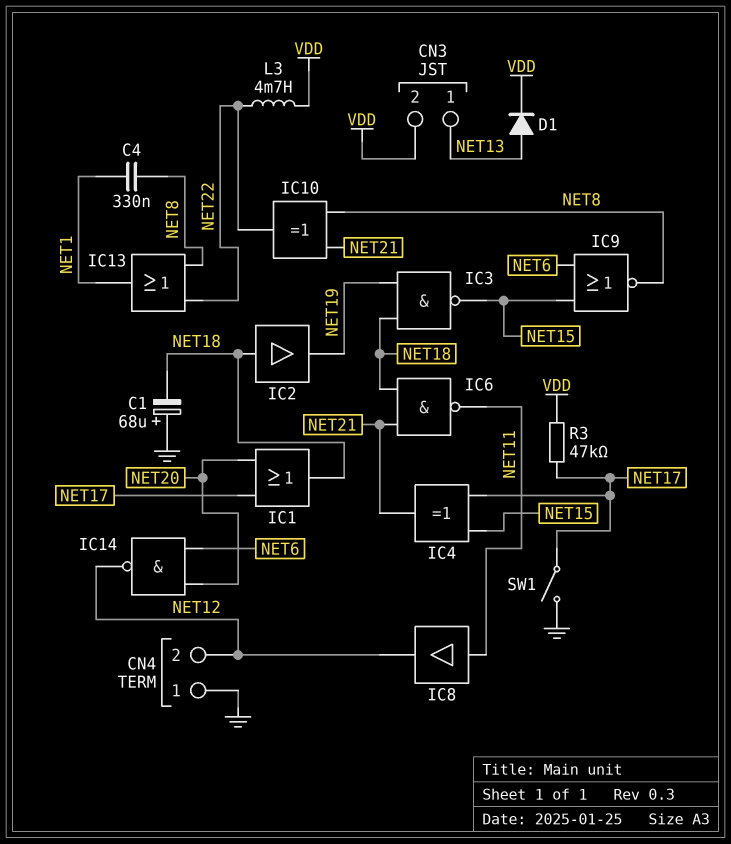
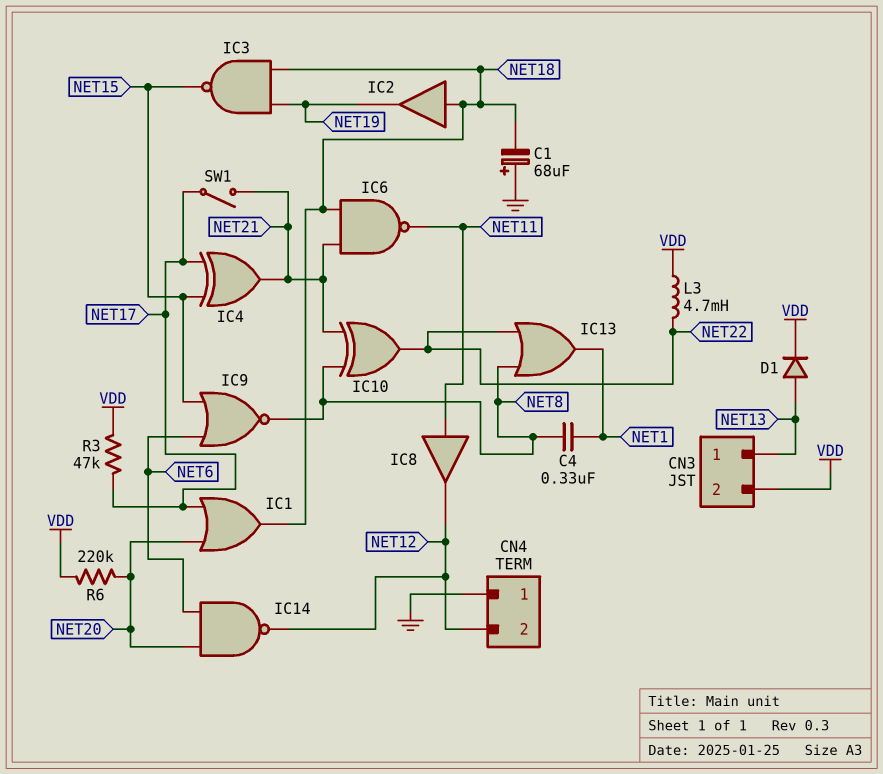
R6: none -> 220k (NET20, VDD)
SW1: switch (GND, NET17) -> switch (NET17, NET21)

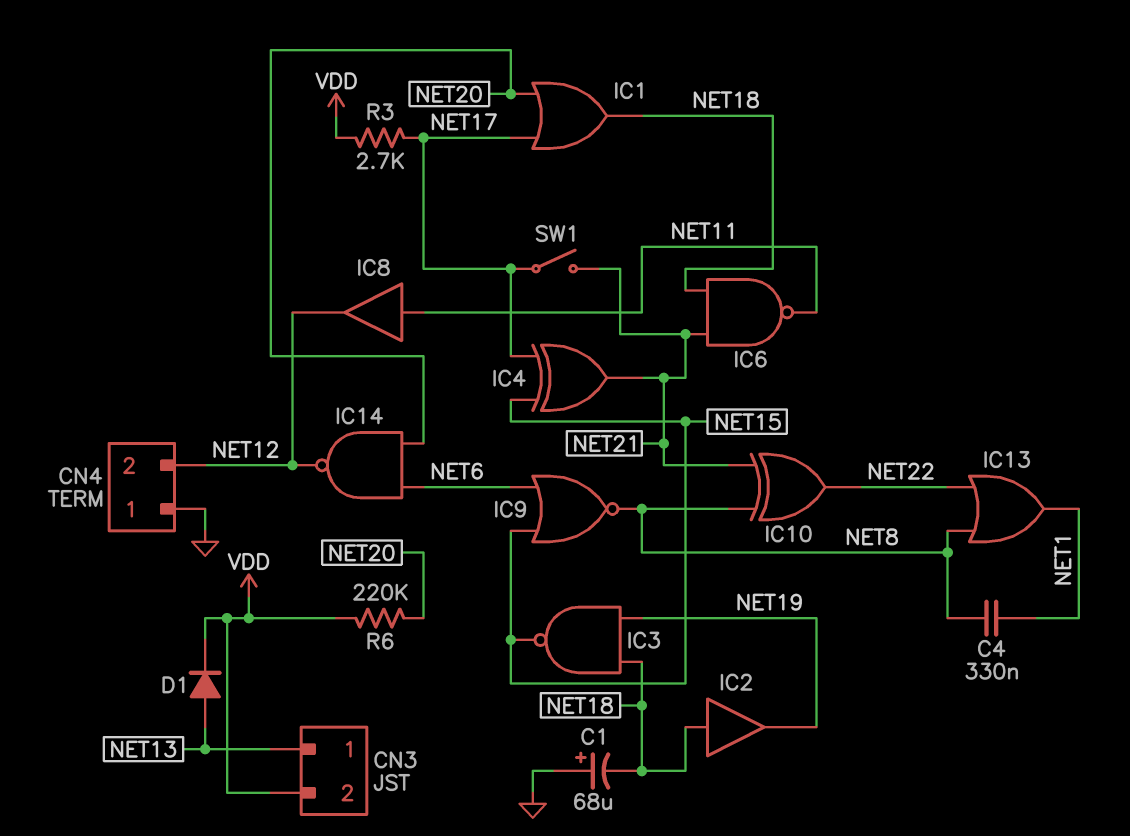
L3: 4.7mH (NET22, VDD) -> none
R3: 47k (NET17, VDD) -> 2.7k (NET17, VDD)

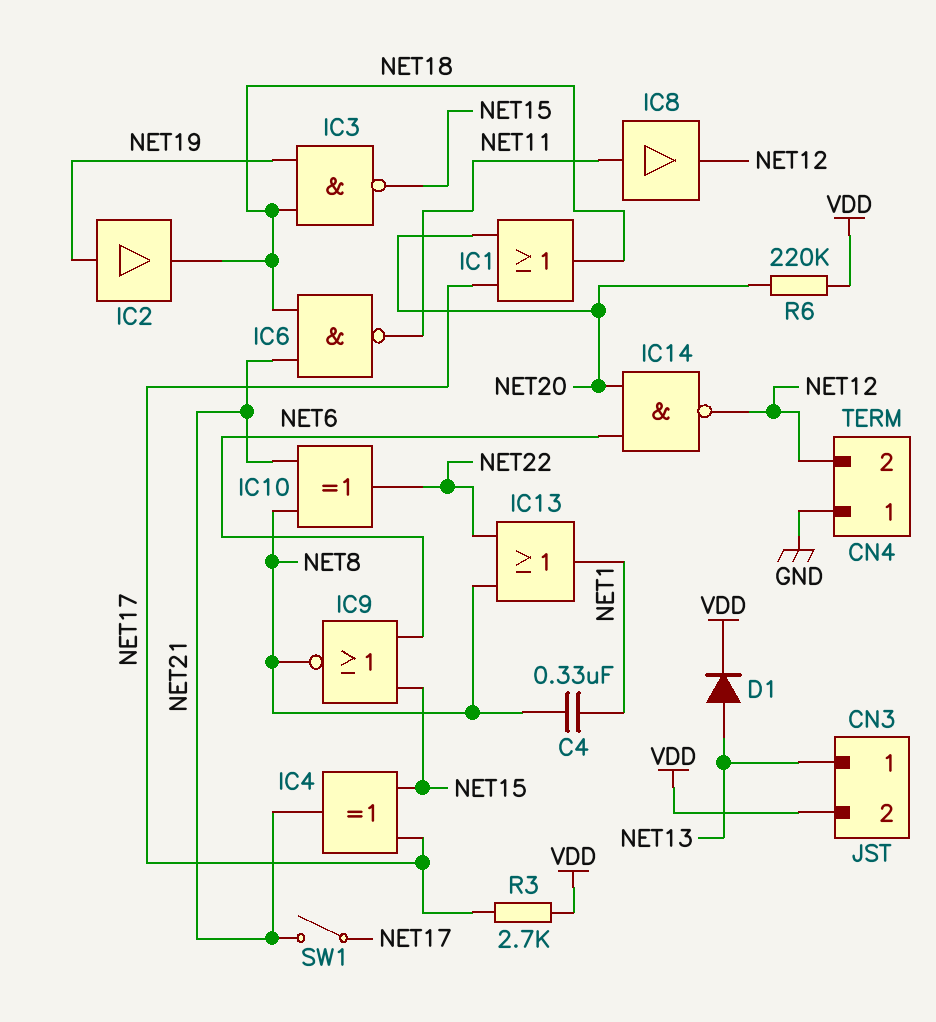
C1: 68uF (plus GND, minus NET18) -> none
IC2: buffer (in NET18, out NET19) -> buffer (in NET19, out NET18)

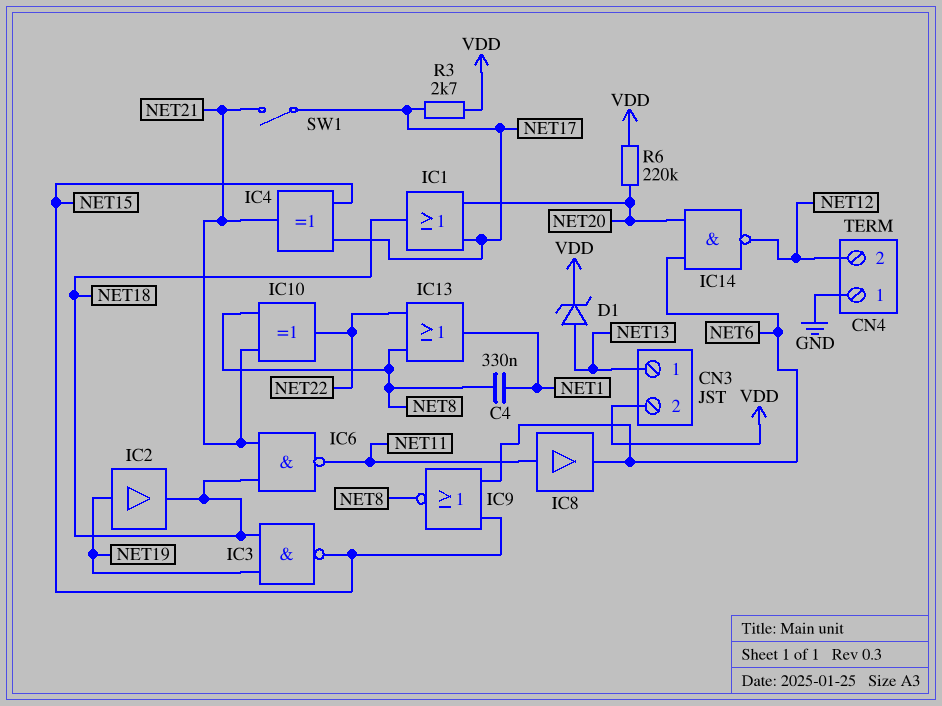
D1: diode (A NET13, K VDD) -> zener (A NET13, K VDD)
IC8: buffer (in NET11, out NET12) -> buffer (in NET11, out NET6)

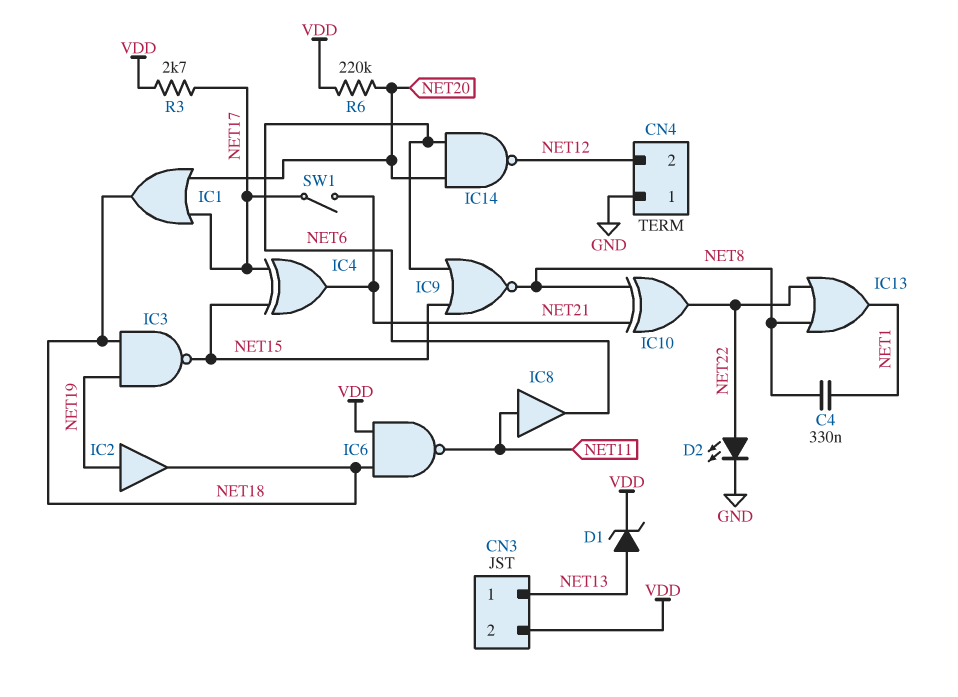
D2: none -> LED (A NET22, K GND)
IC6: NAND (in NET18, in NET21, out NET11) -> NAND (in NET18, in VDD, out NET11)

